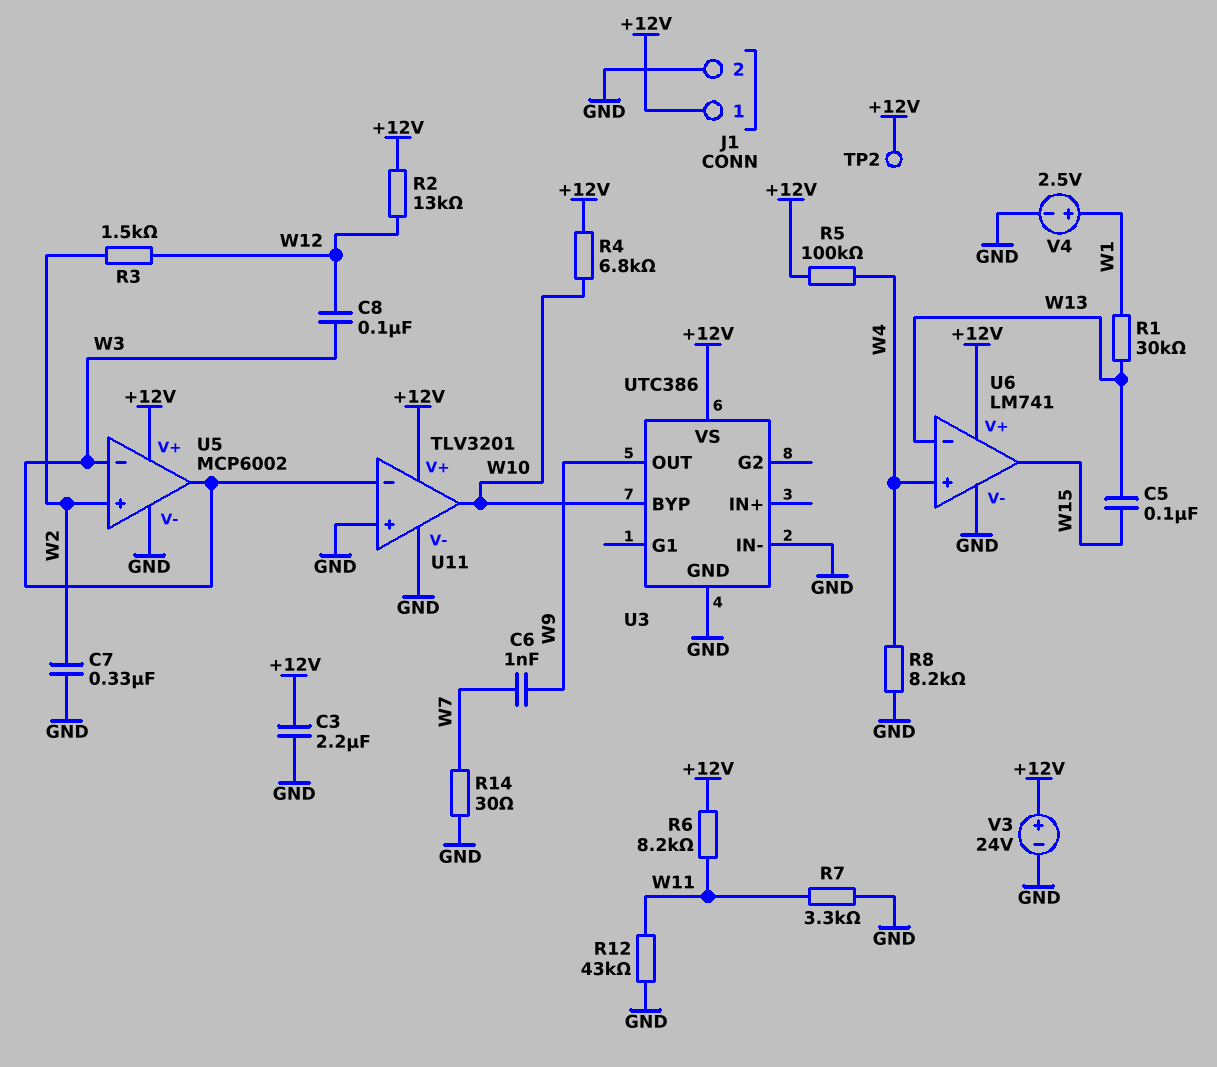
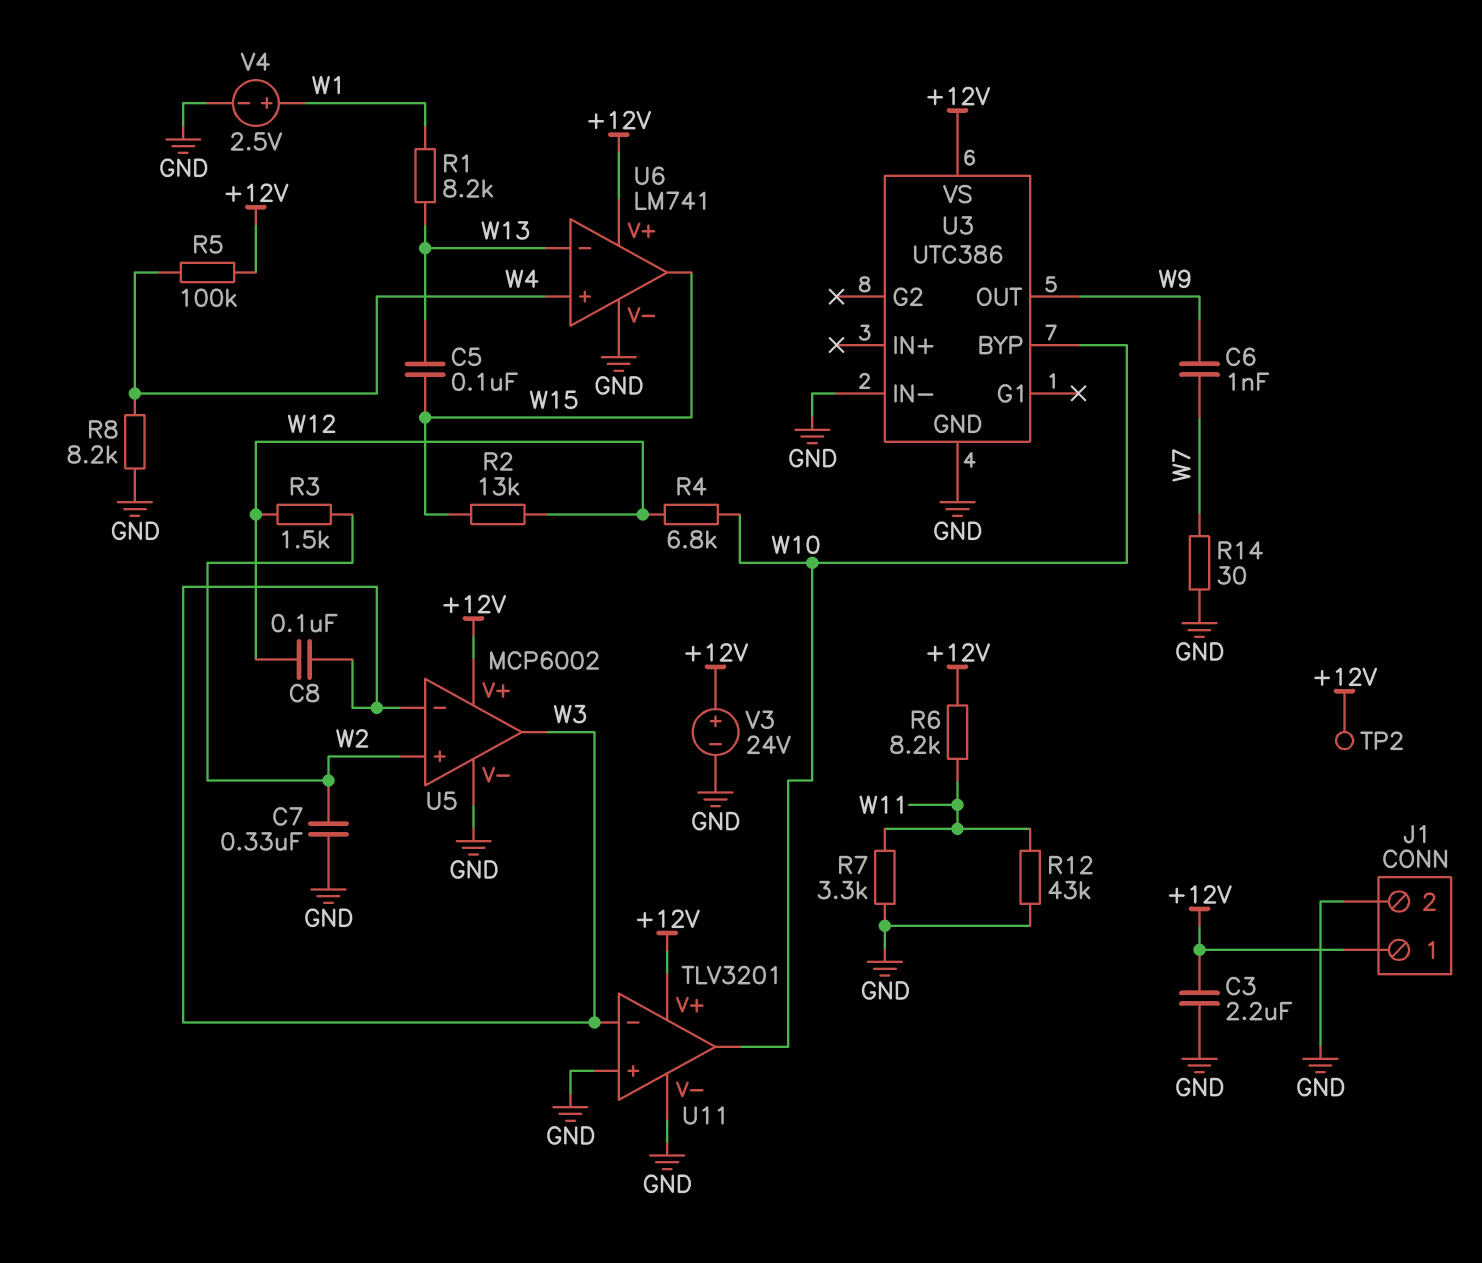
R1: 30k (W1, W13) -> 8.2k (W1, W13)
R2: 13k (+12V, W12) -> 13k (W12, W15)
R4: 6.8k (+12V, W10) -> 6.8k (W10, W12)

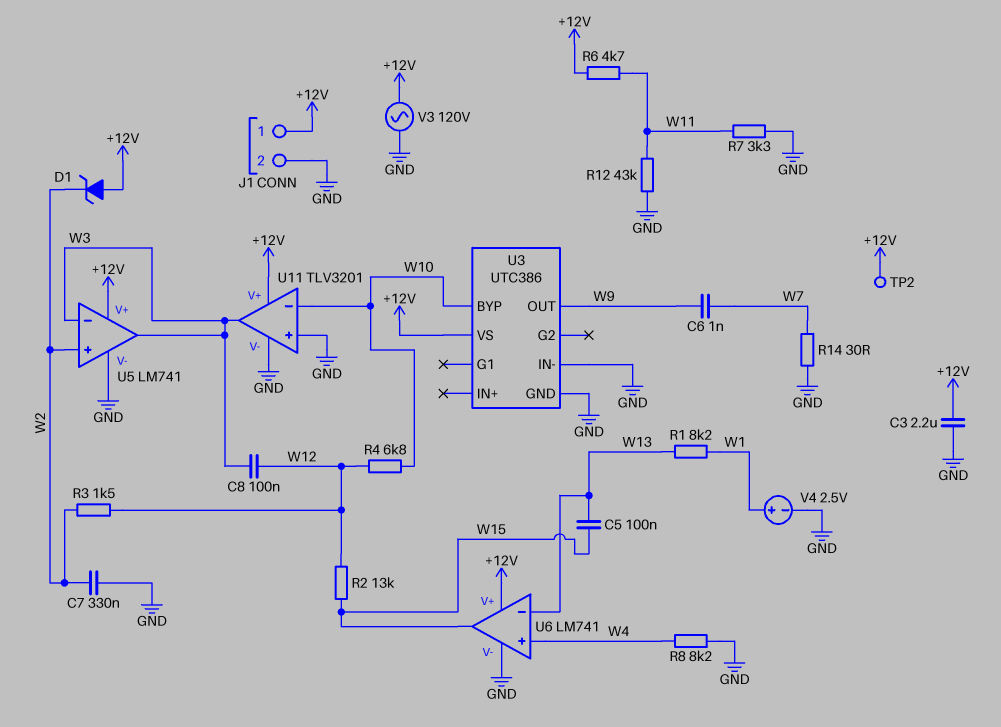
D1: none -> zener (A +12V, K W2)
R5: 100k (+12V, W4) -> none
R6: 8.2k (+12V, W11) -> 4.7k (+12V, W11)
U5: MCP6002 -> LM741
U11 pin in-: W3 -> W10
U11 pin out: W10 -> W3
V3: 24V (plus +12V, minus GND) -> AC 120V (+12V, GND)

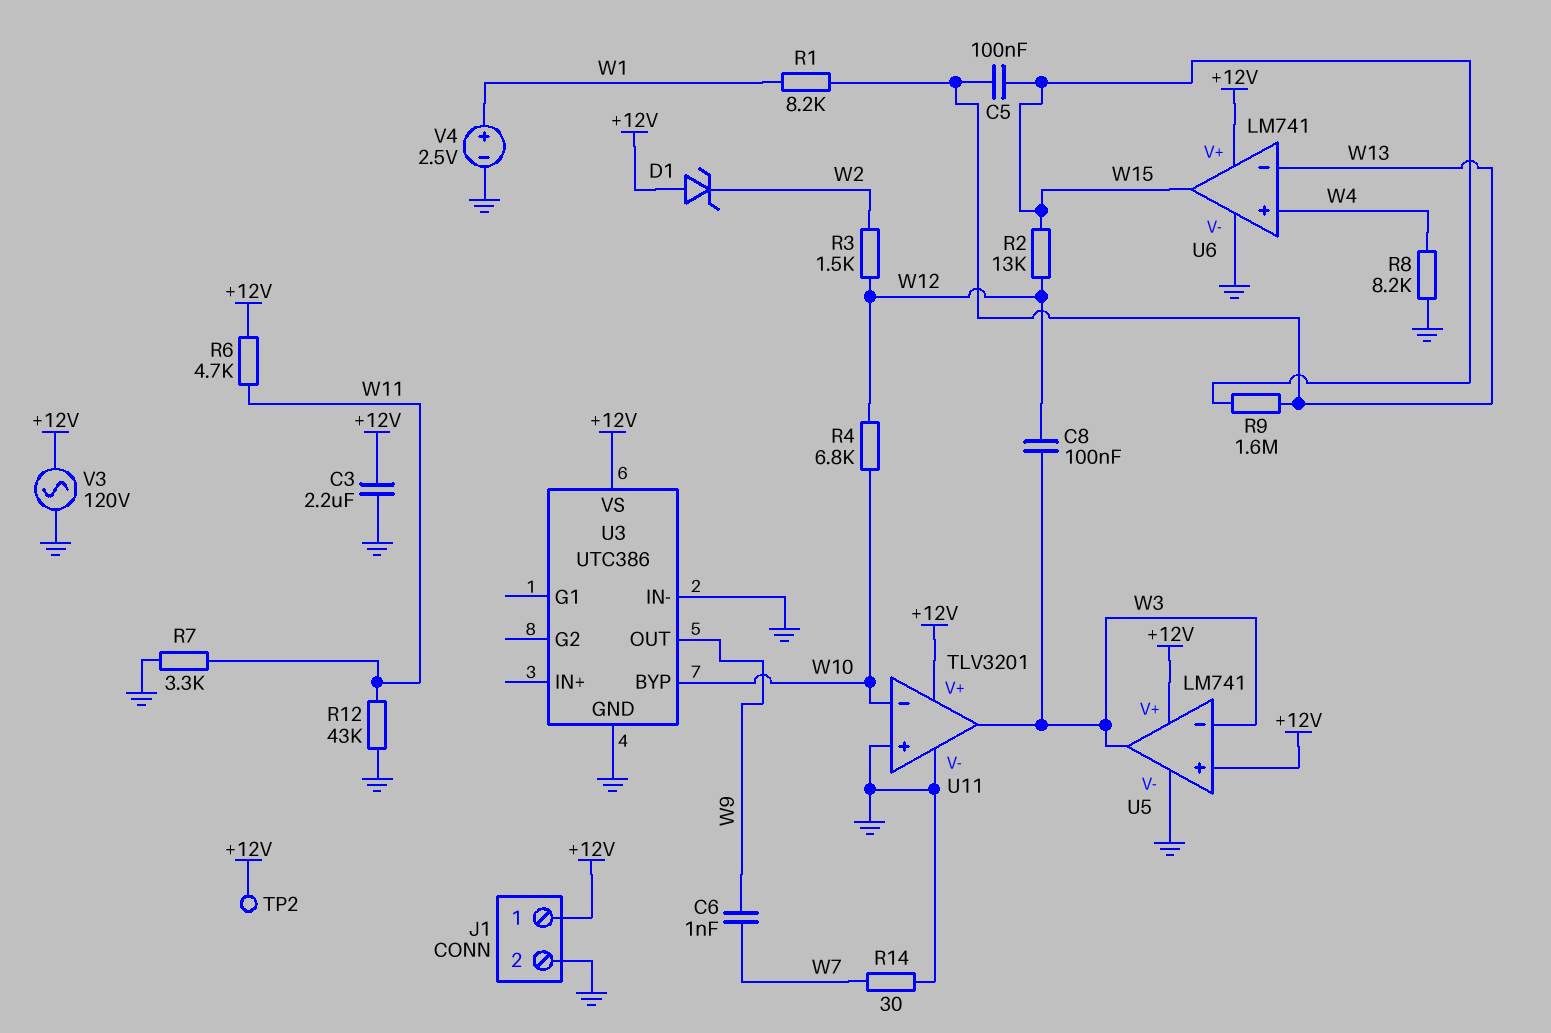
C7: 330nF (GND, W2) -> none
R9: none -> 1.6M (W13, W15)
U5 pin in+: W2 -> +12V

